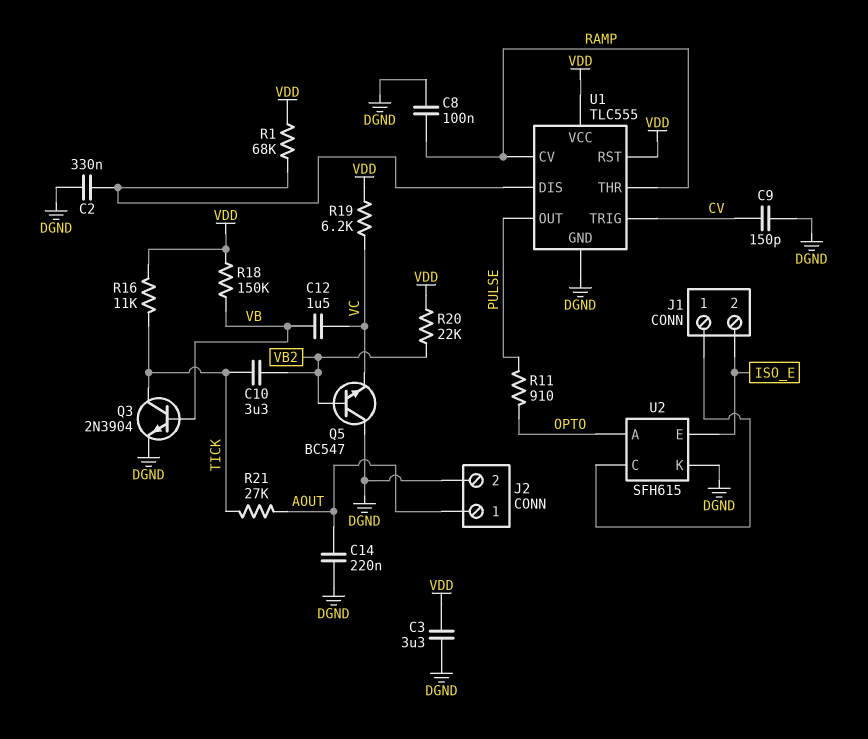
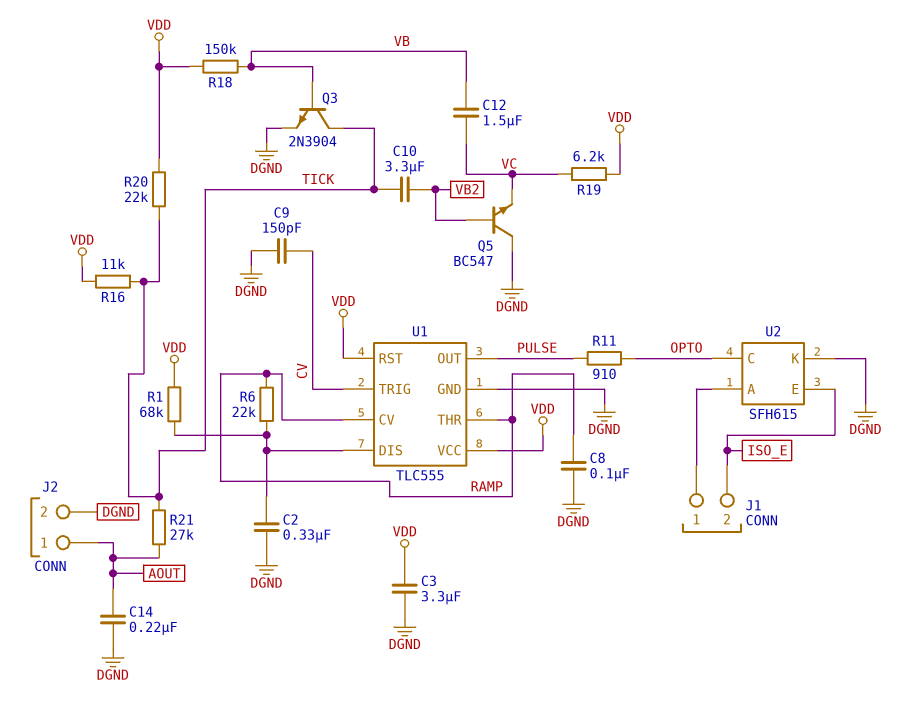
R6: none -> 22k (RAMP, U1/DIS)
R20: 22k (VB2, VDD) -> 22k (TICK, VDD)
U2 pin A: OPTO -> J1/1
U2 pin C: J1/1 -> OPTO

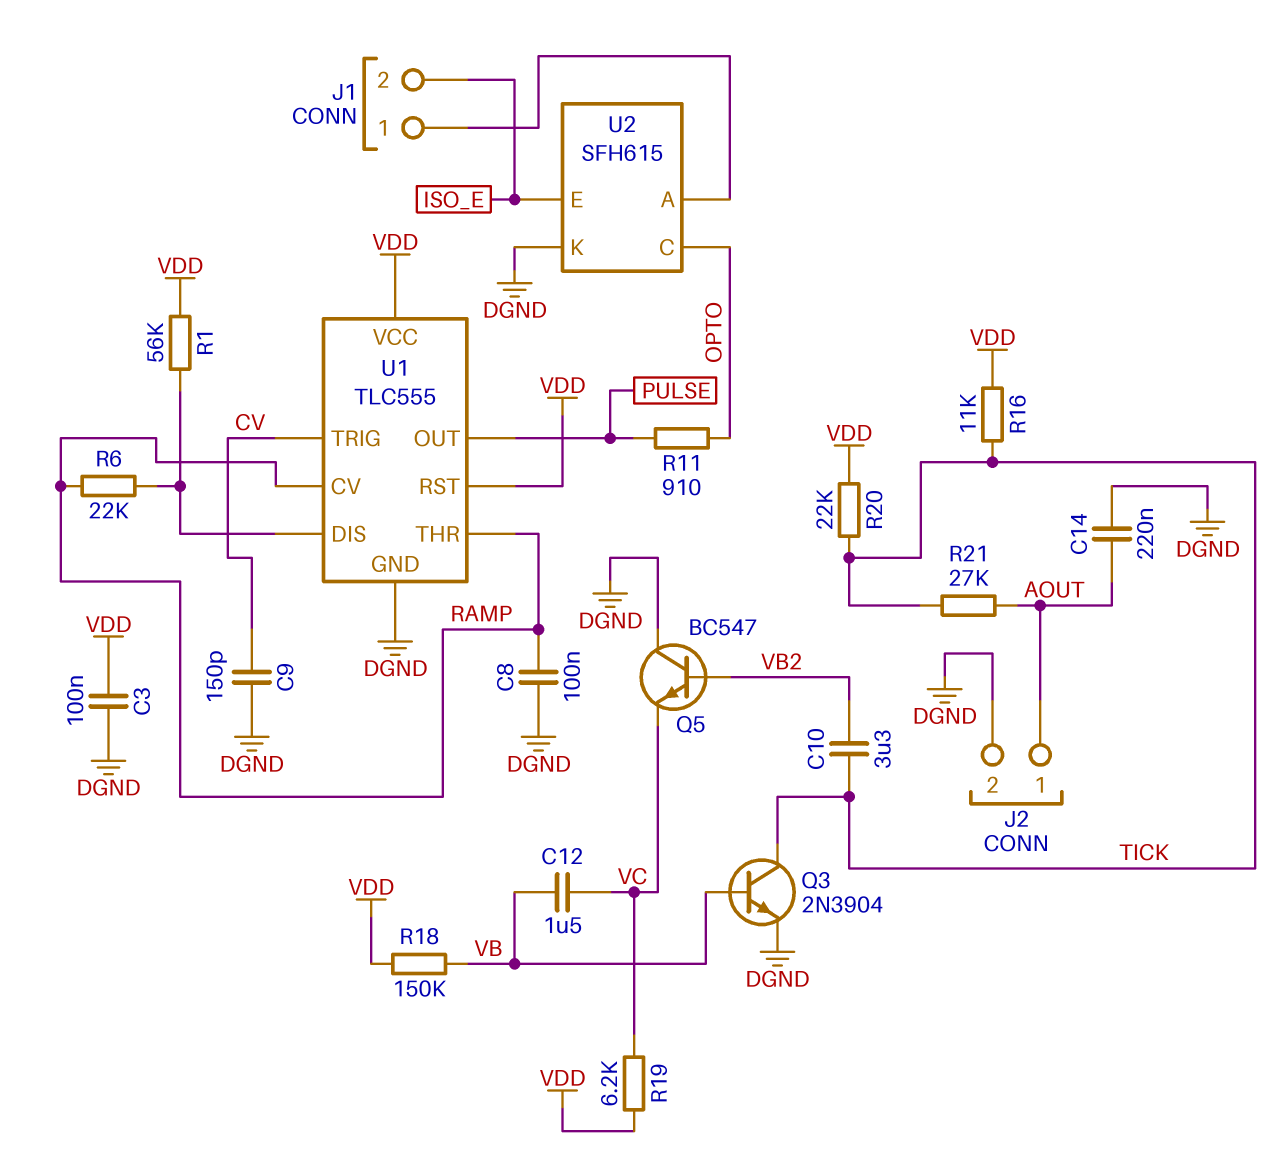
C2: 330nF (DGND, U1/DIS) -> none
C3: 3.3uF (DGND, VDD) -> 100nF (DGND, VDD)
R1: 68k (U1/DIS, VDD) -> 56k (U1/DIS, VDD)

